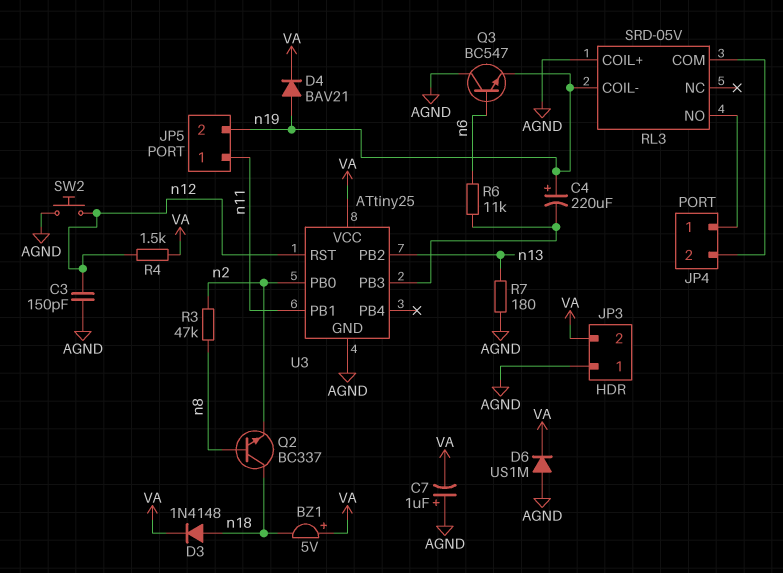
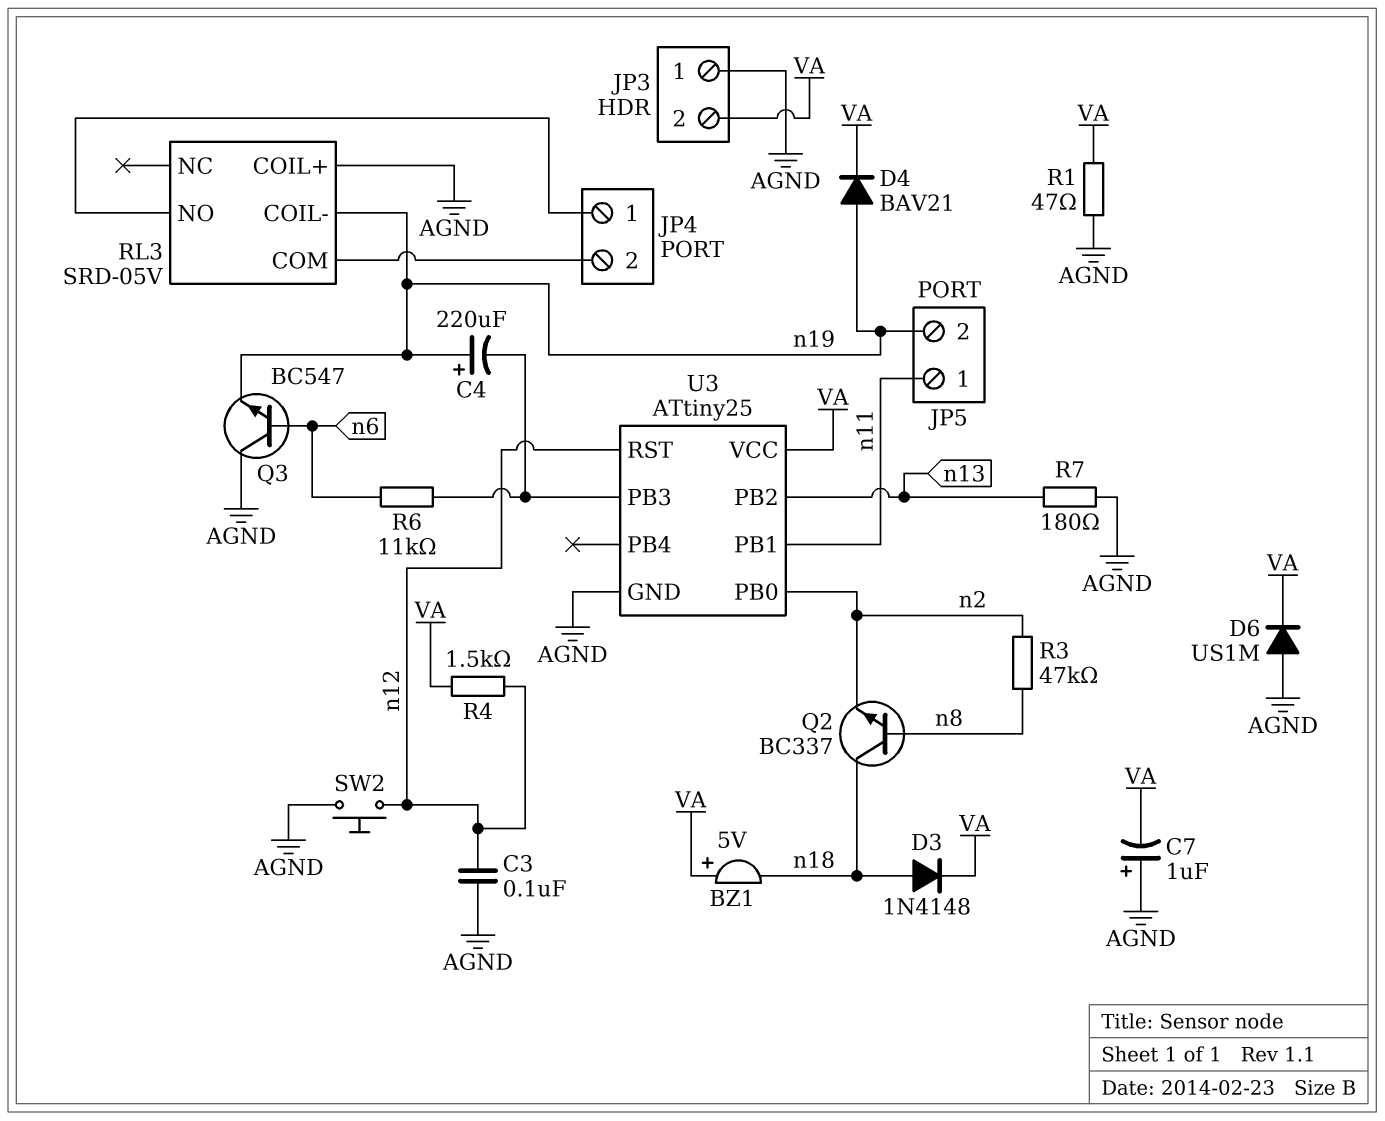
C3: 150pF (AGND, n12) -> 100nF (AGND, n12)
R1: none -> 47 (AGND, VA)

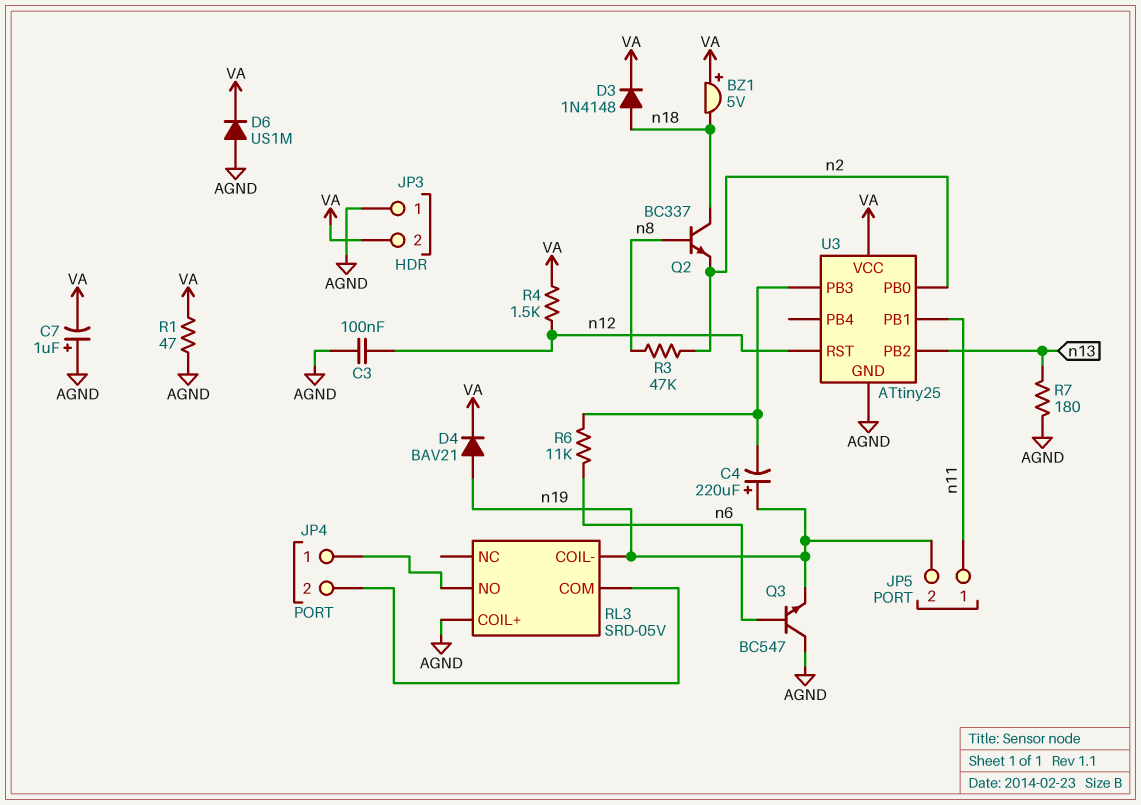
SW2: button (AGND, n12) -> none

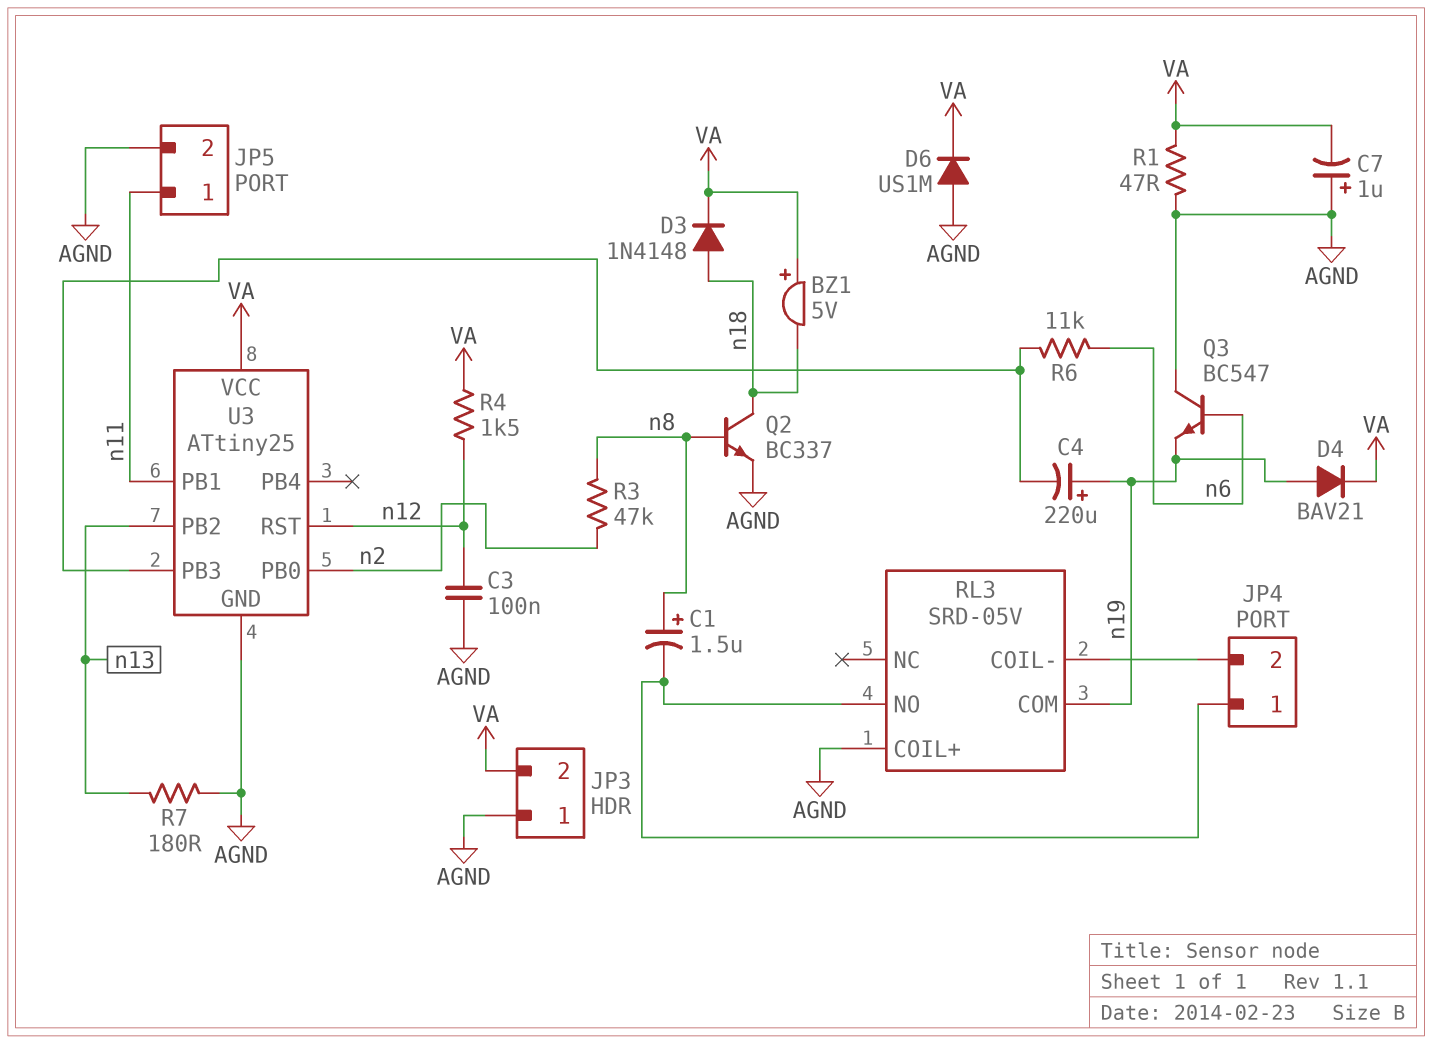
C1: none -> 1.5uF (plus n8, minus JP4/1)
JP5 pin 2: n19 -> AGND
Q2: NPN BC337 (B n8, C n18, E n2) -> NPN BC337 (B n8, C n18, E AGND)
RL3 pin COIL-: n19 -> JP4/2
RL3 pin COM: JP4/2 -> n19

